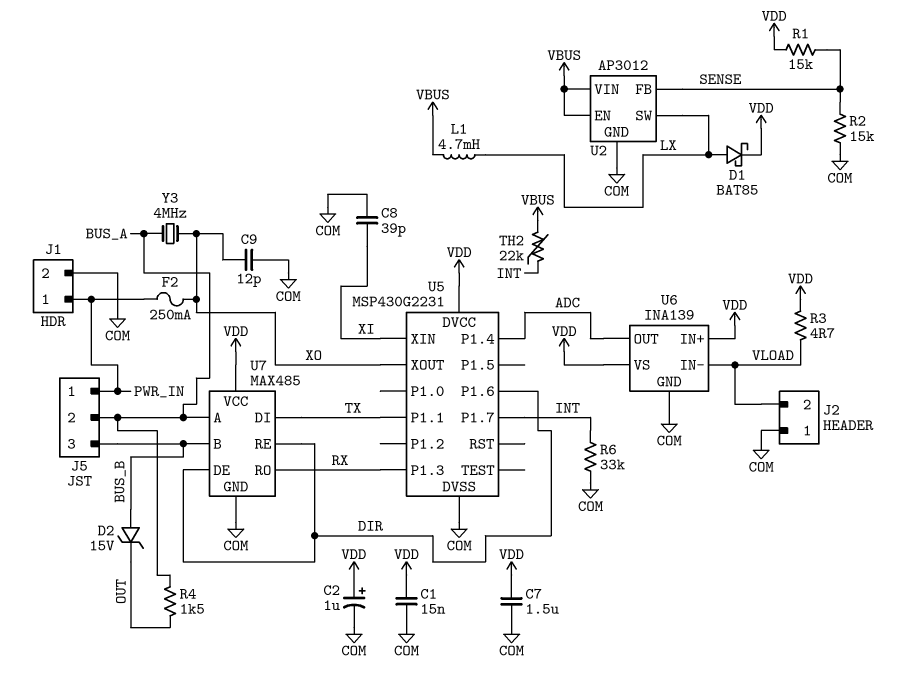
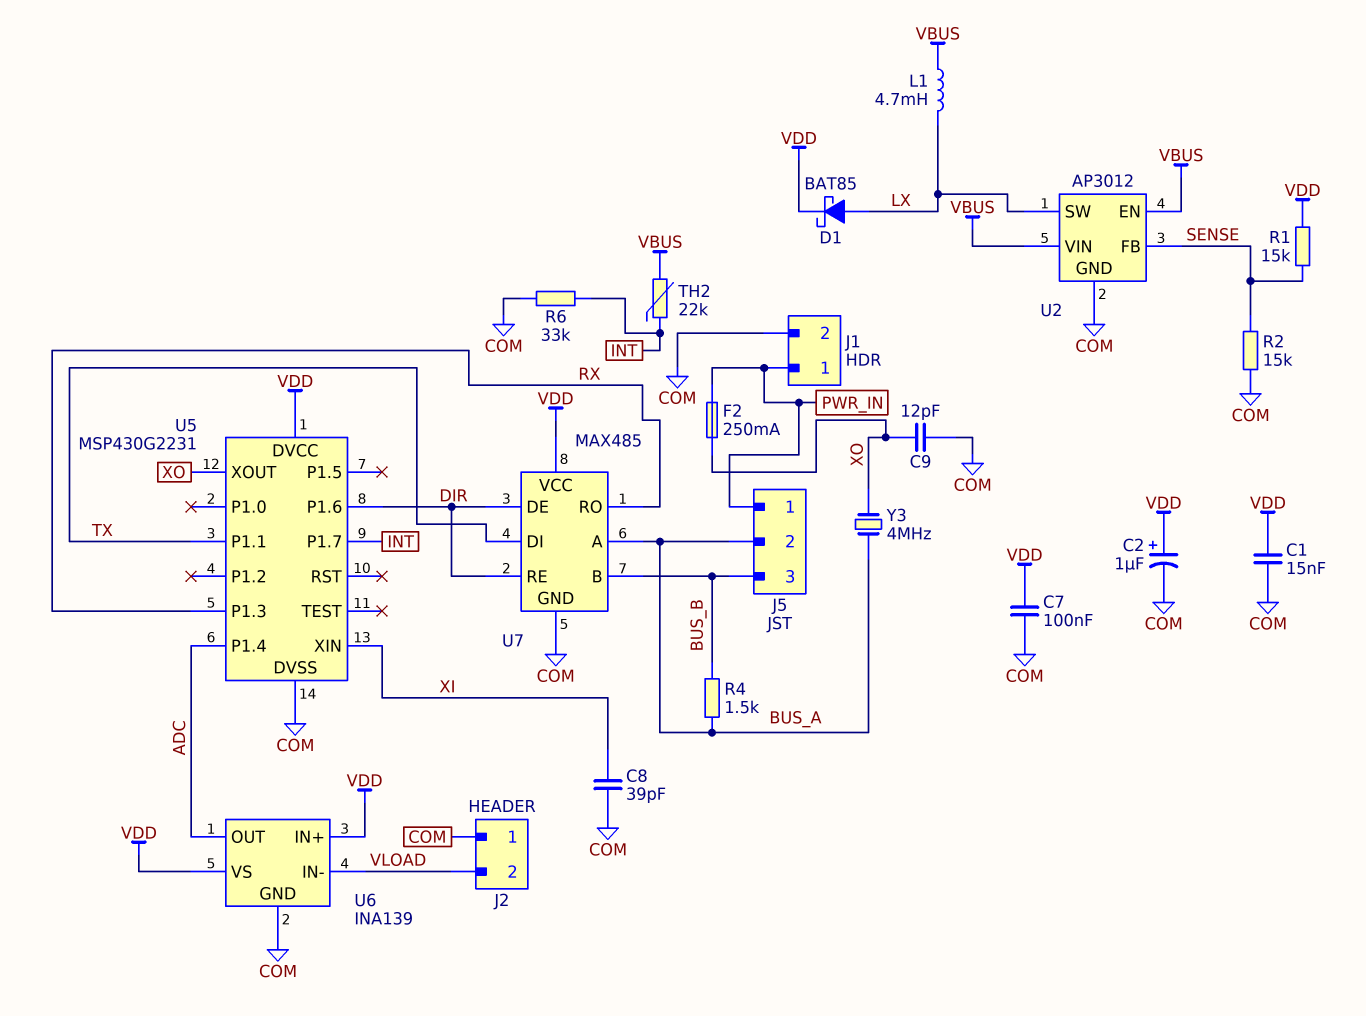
C7: 1.5uF (COM, VDD) -> 100nF (COM, VDD)
D2: zener 15V (A BUS_B, K OUT) -> none
R3: 4.7 (VDD, VLOAD) -> none
R4: 1.5k (BUS_A, OUT) -> 1.5k (BUS_A, BUS_B)

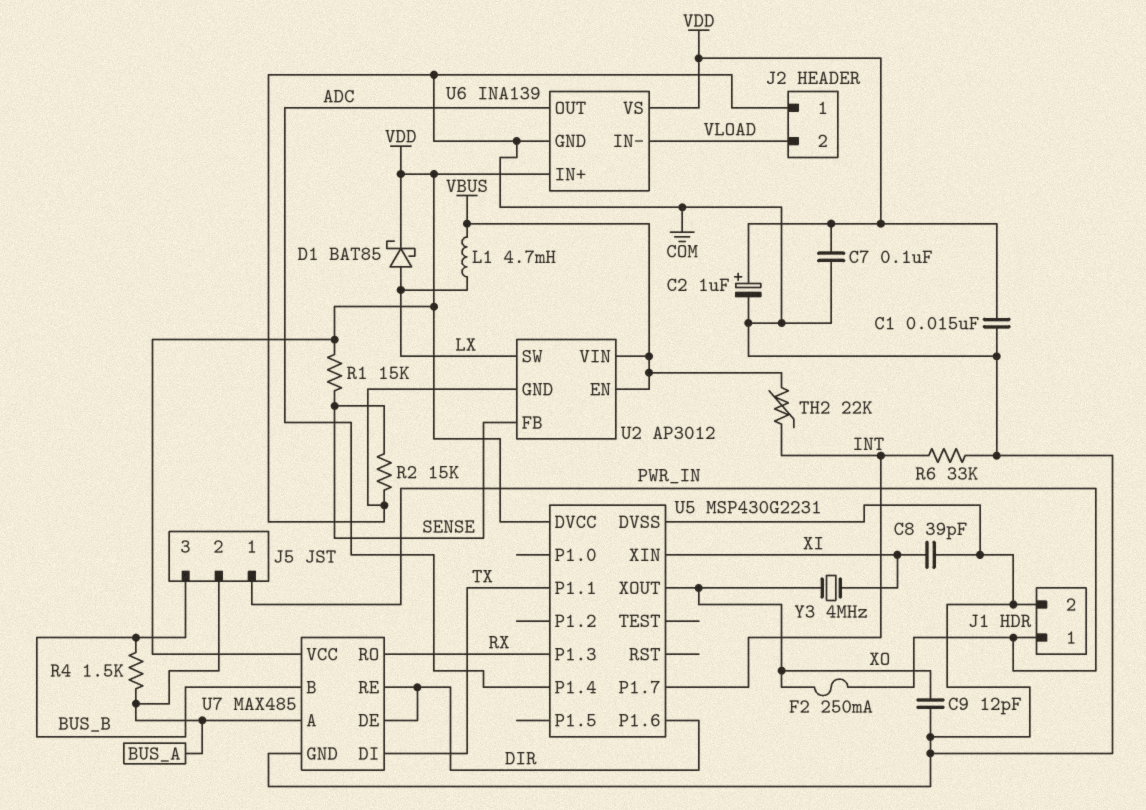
Y3: 4MHz (BUS_A, XO) -> 4MHz (XI, XO)

